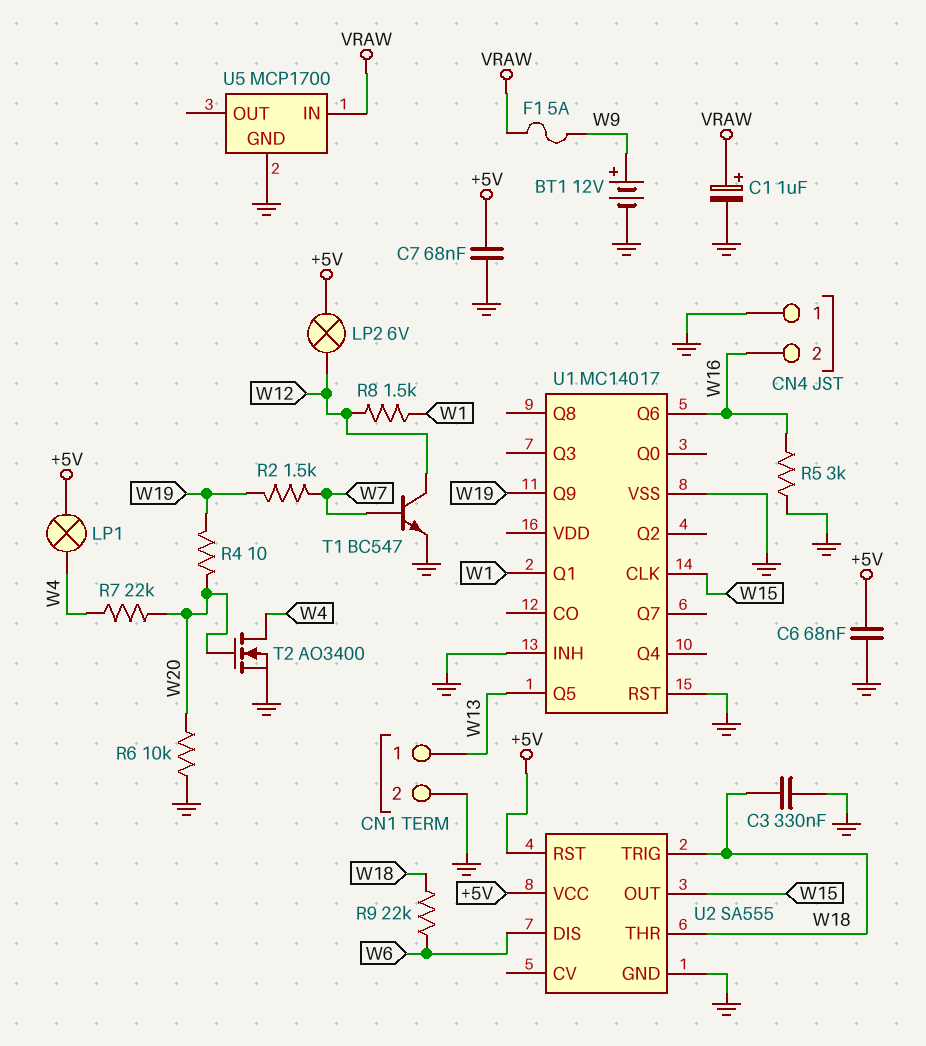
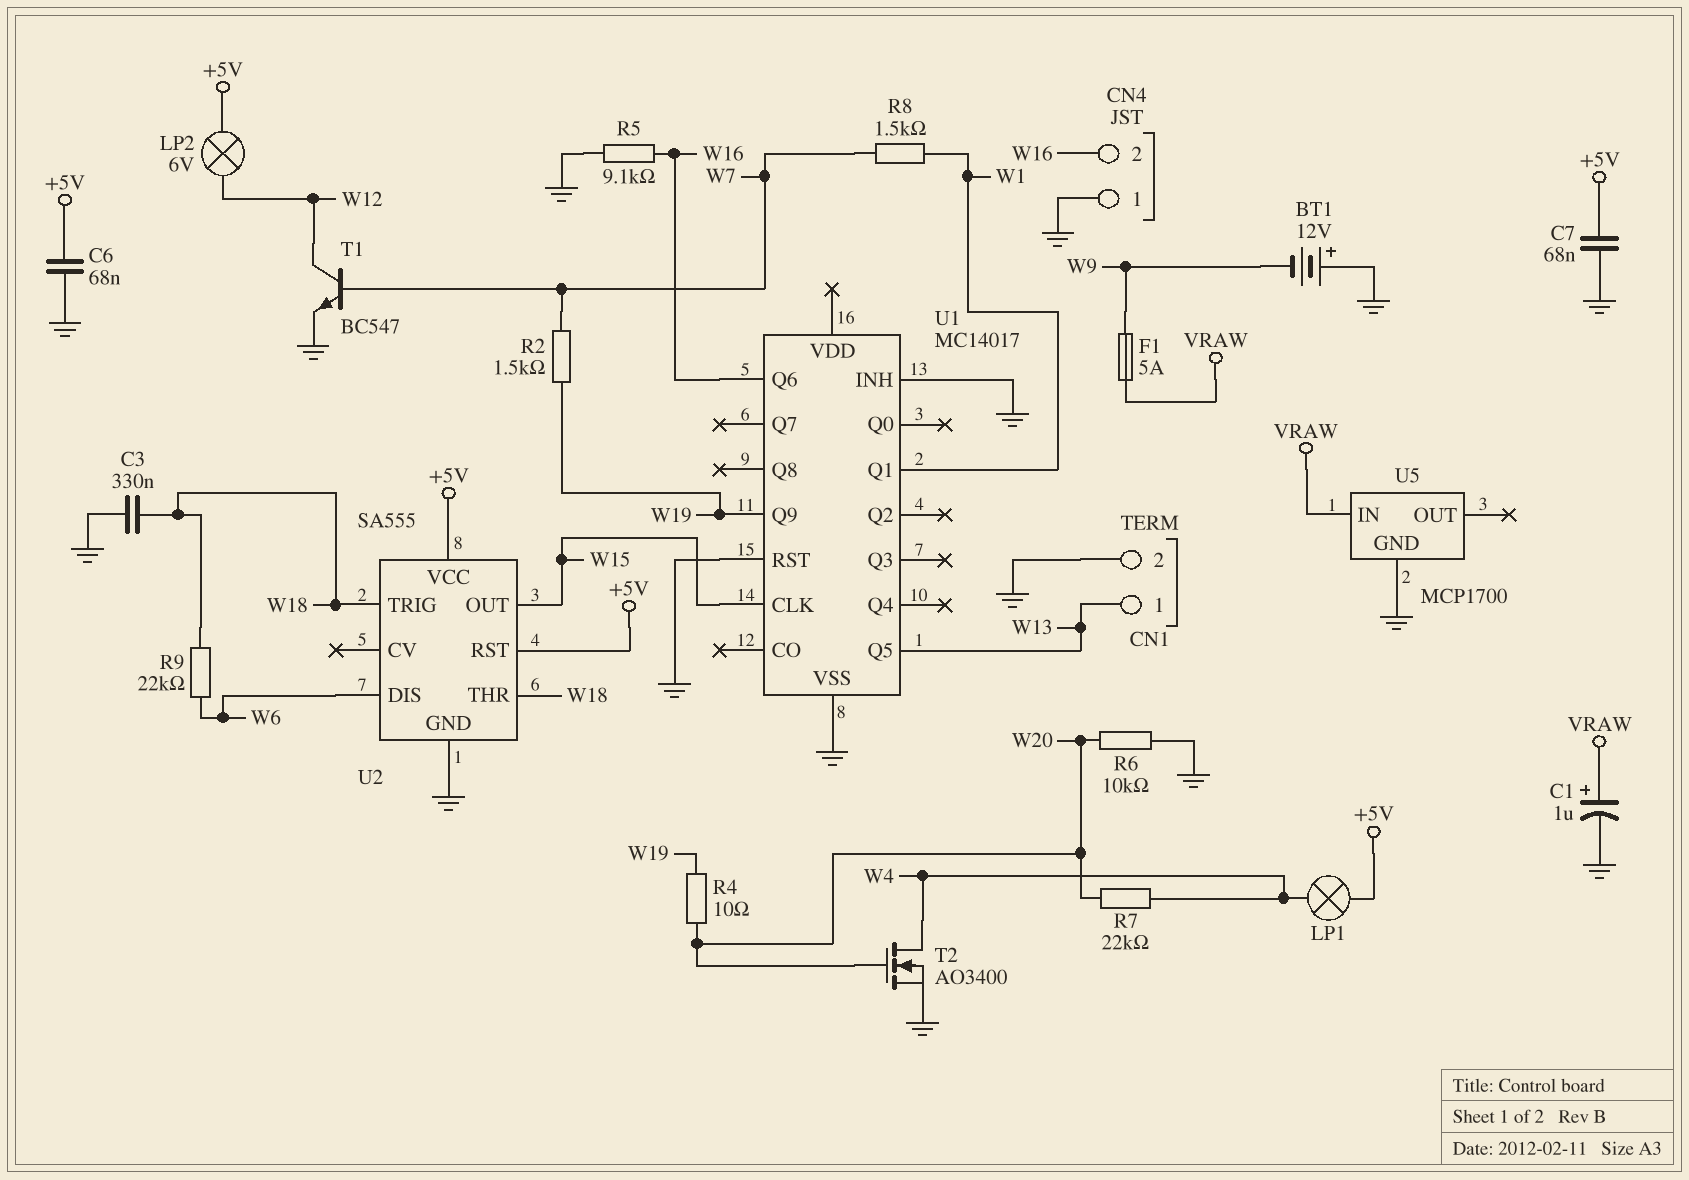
BT1: 12V (plus W9, minus GND) -> 12V (plus GND, minus W9)
R5: 3k (GND, W16) -> 9.1k (GND, W16)
R8: 1.5k (W1, W12) -> 1.5k (W1, W7)

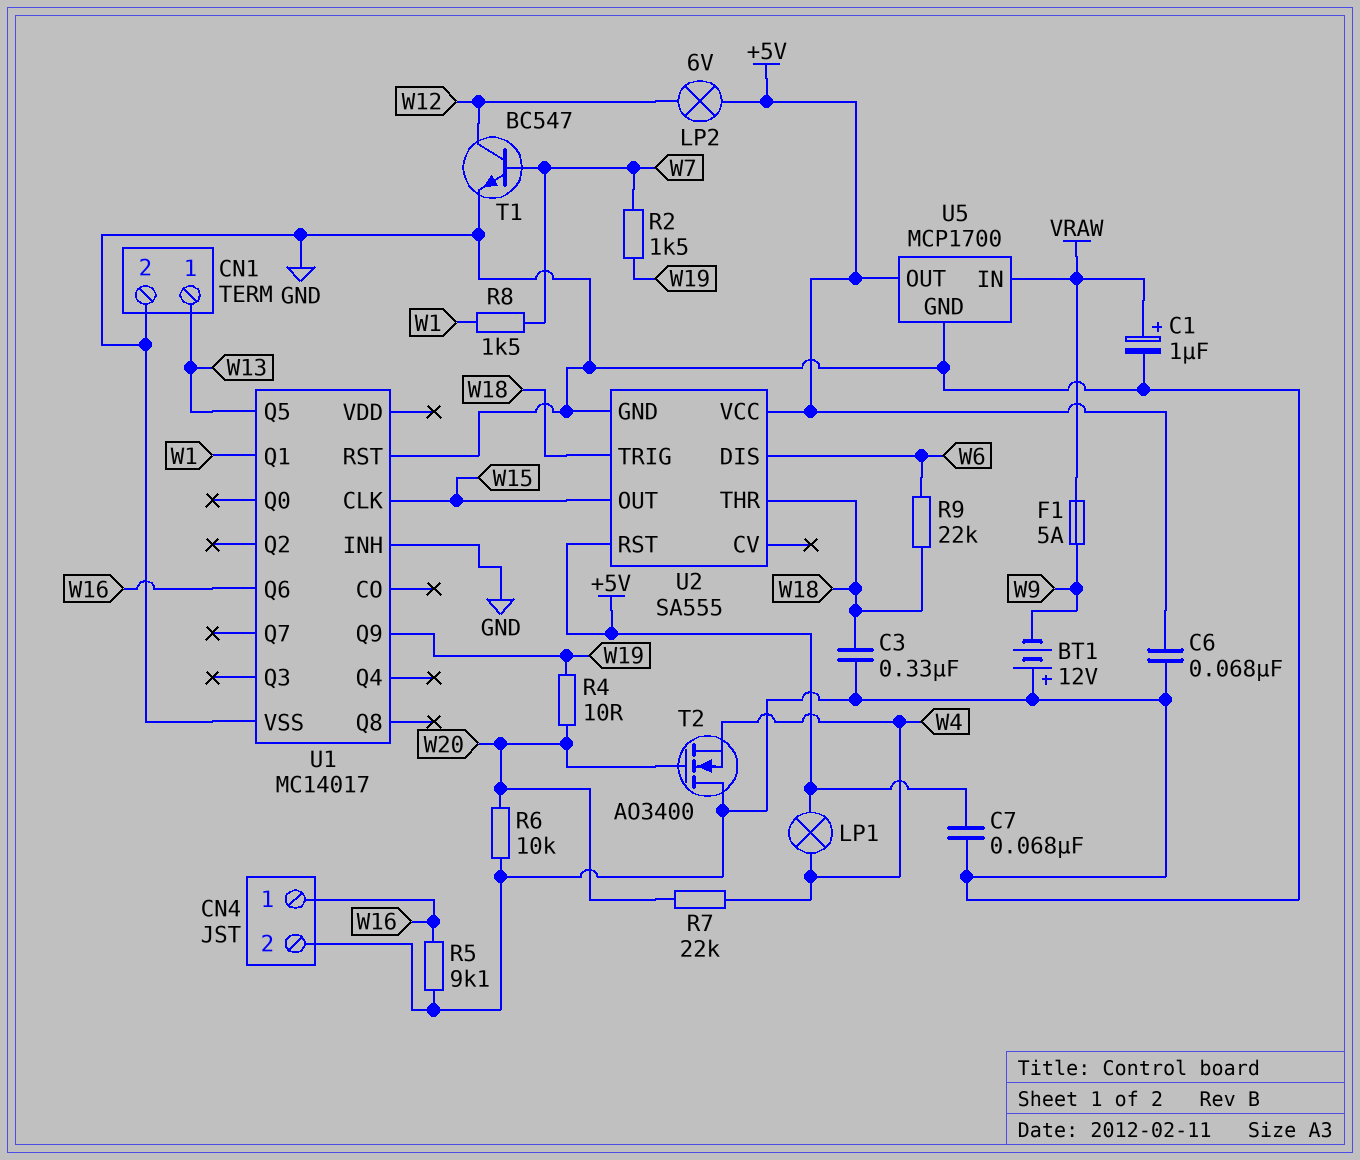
CN4 pin 1: GND -> W16
CN4 pin 2: W16 -> GND
T2: NMOS AO3400 (G W20, D W4, S GND) -> NMOS AO3400 (G W20, D GND, S W4)
U5 pin OUT: none -> +5V

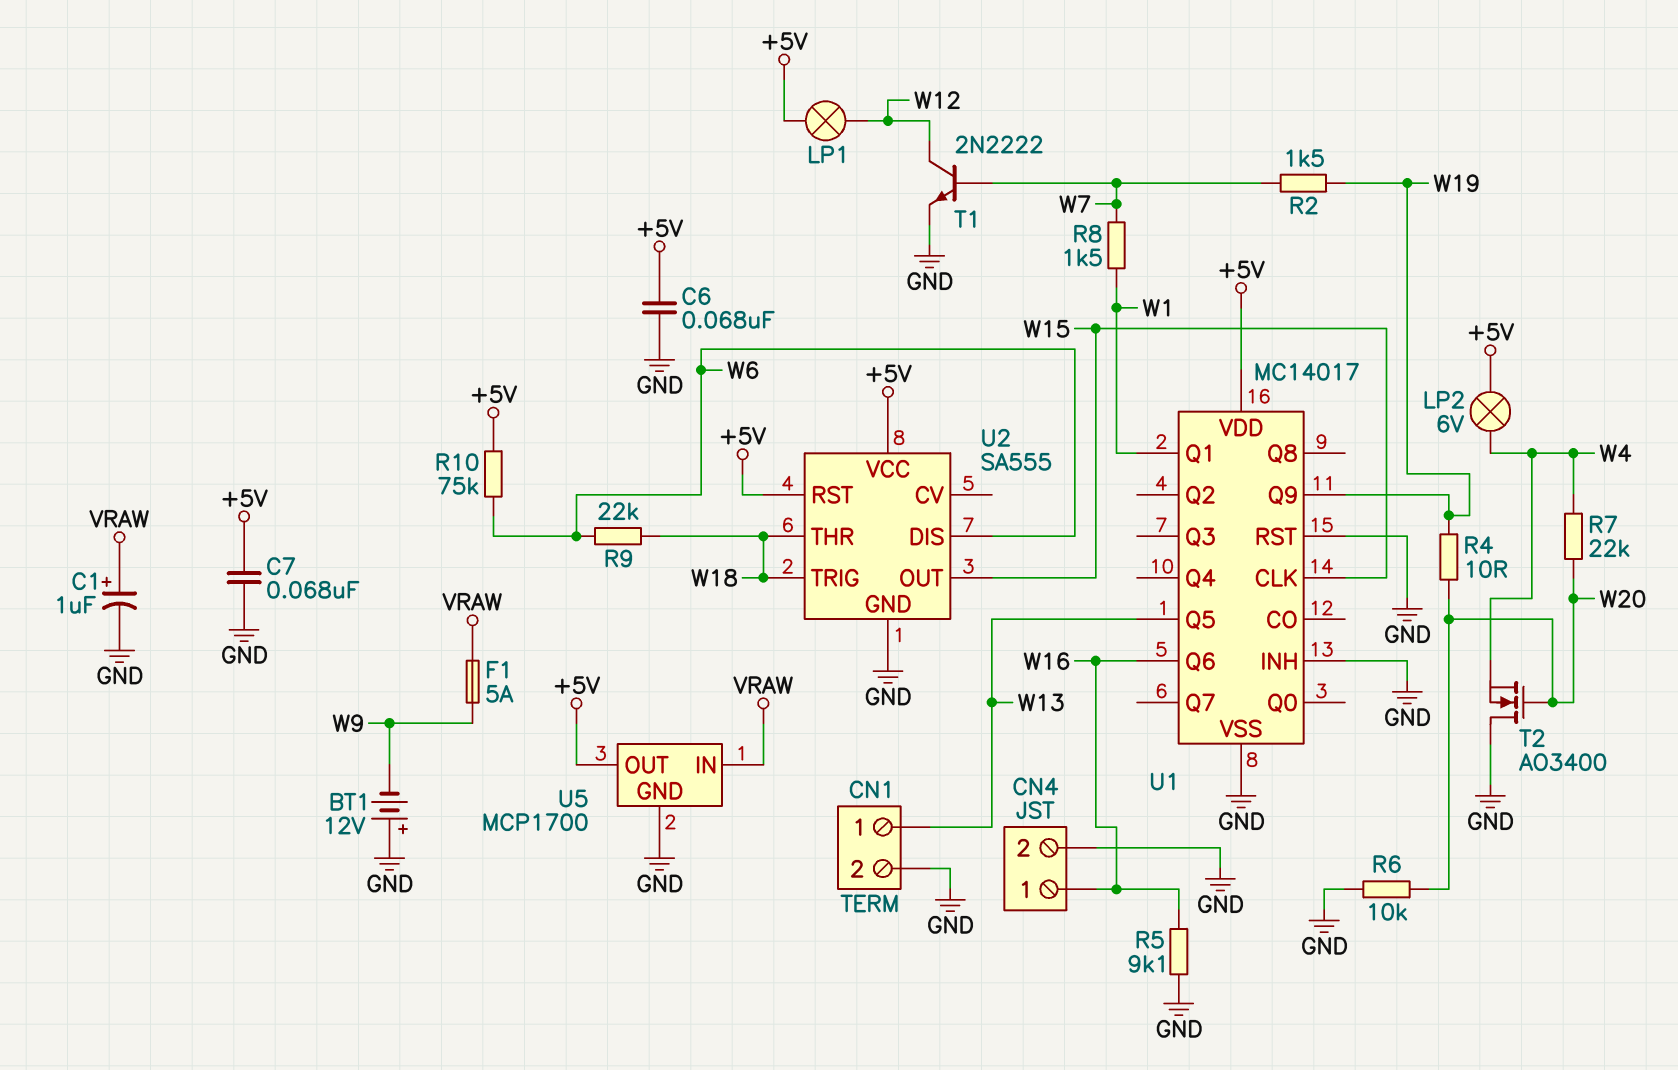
C3: 330nF (GND, W18) -> none
LP1: lamp (+5V, W4) -> lamp (+5V, W12)
LP2: lamp 6V (+5V, W12) -> lamp 6V (+5V, W4)
R10: none -> 75k (+5V, W6)
T1: NPN BC547 (B W7, C W12, E GND) -> NPN 2N2222 (B W7, C W12, E GND)
U1 pin VDD: none -> +5V

